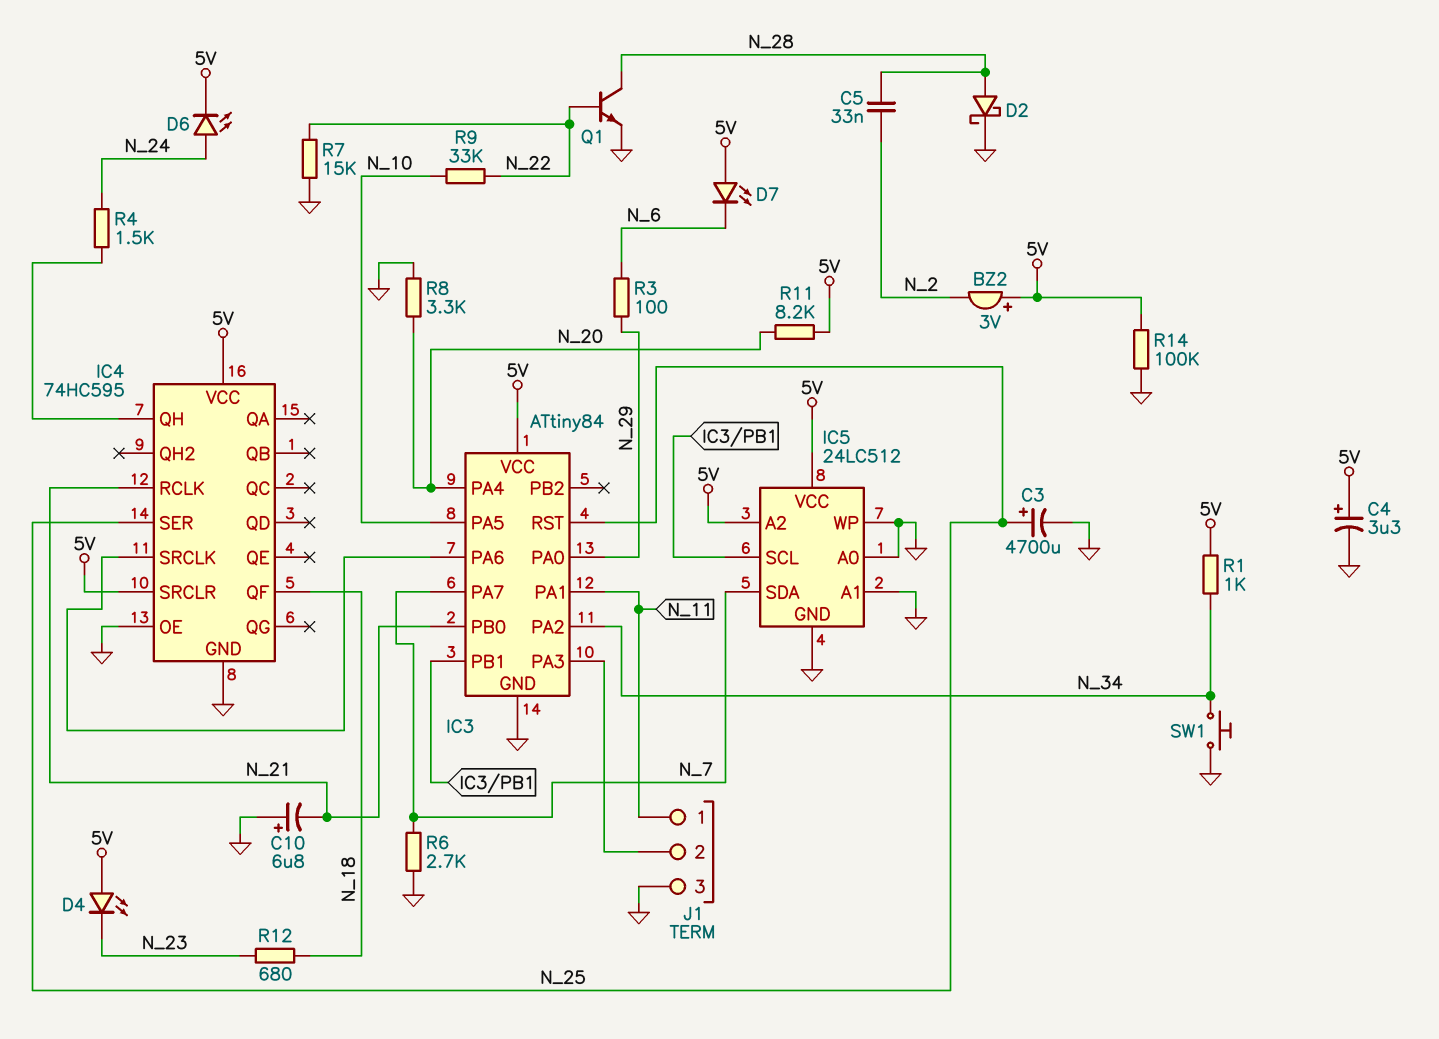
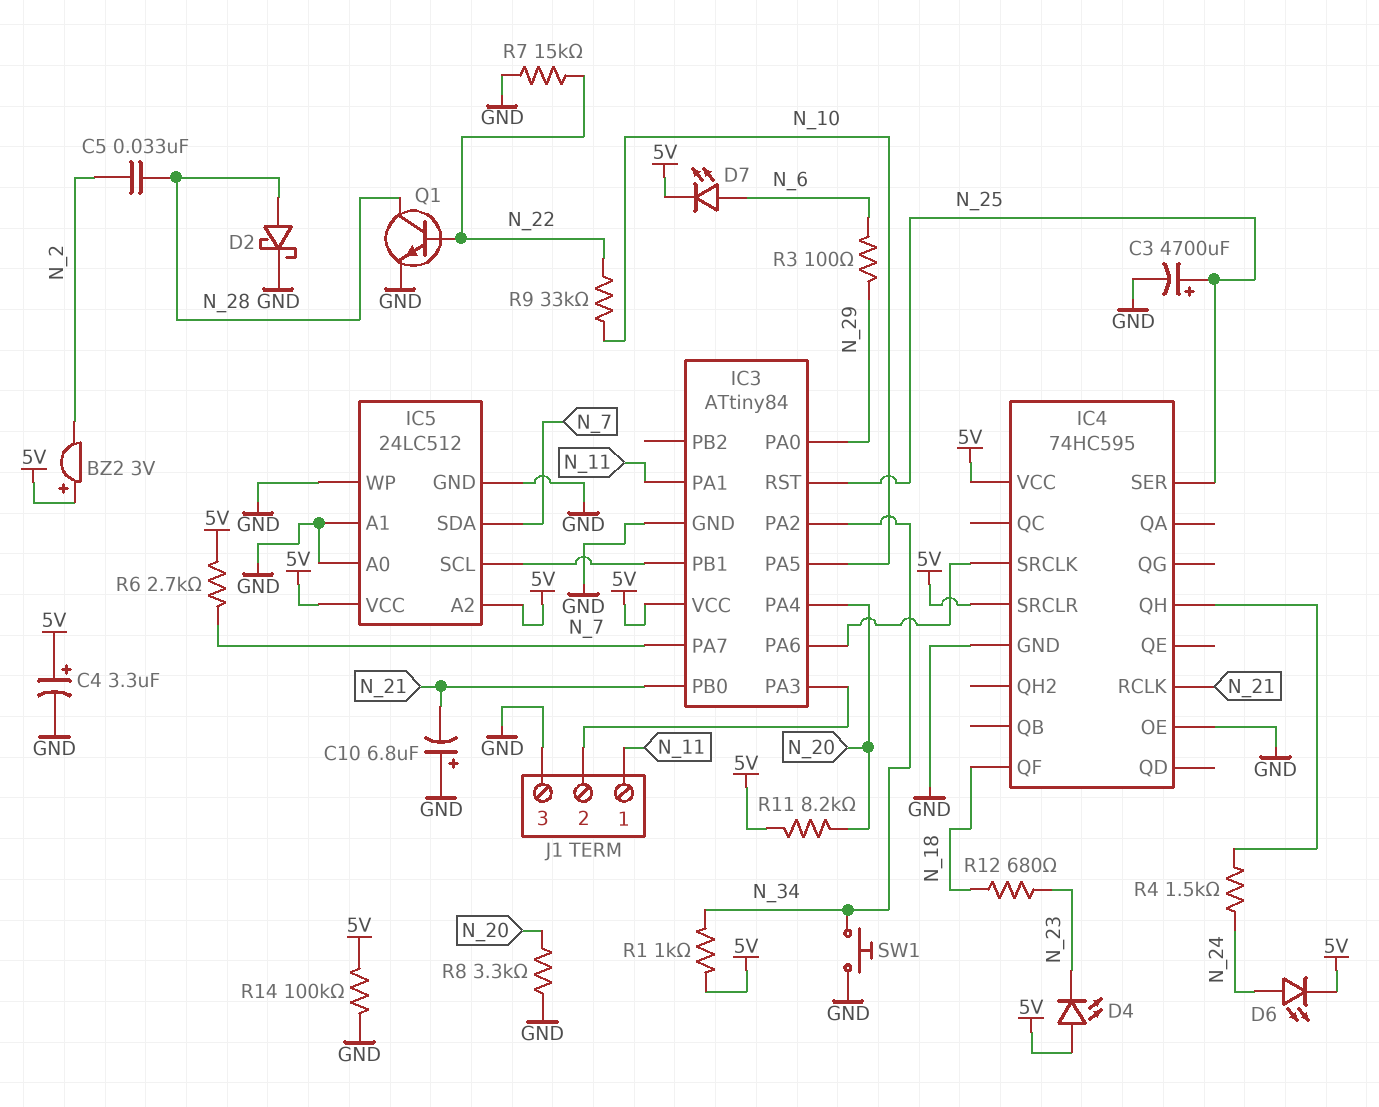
D7: LED (A 5V, K N_6) -> LED (A N_6, K 5V)
R6: 2.7k (GND, N_7) -> 2.7k (5V, N_7)

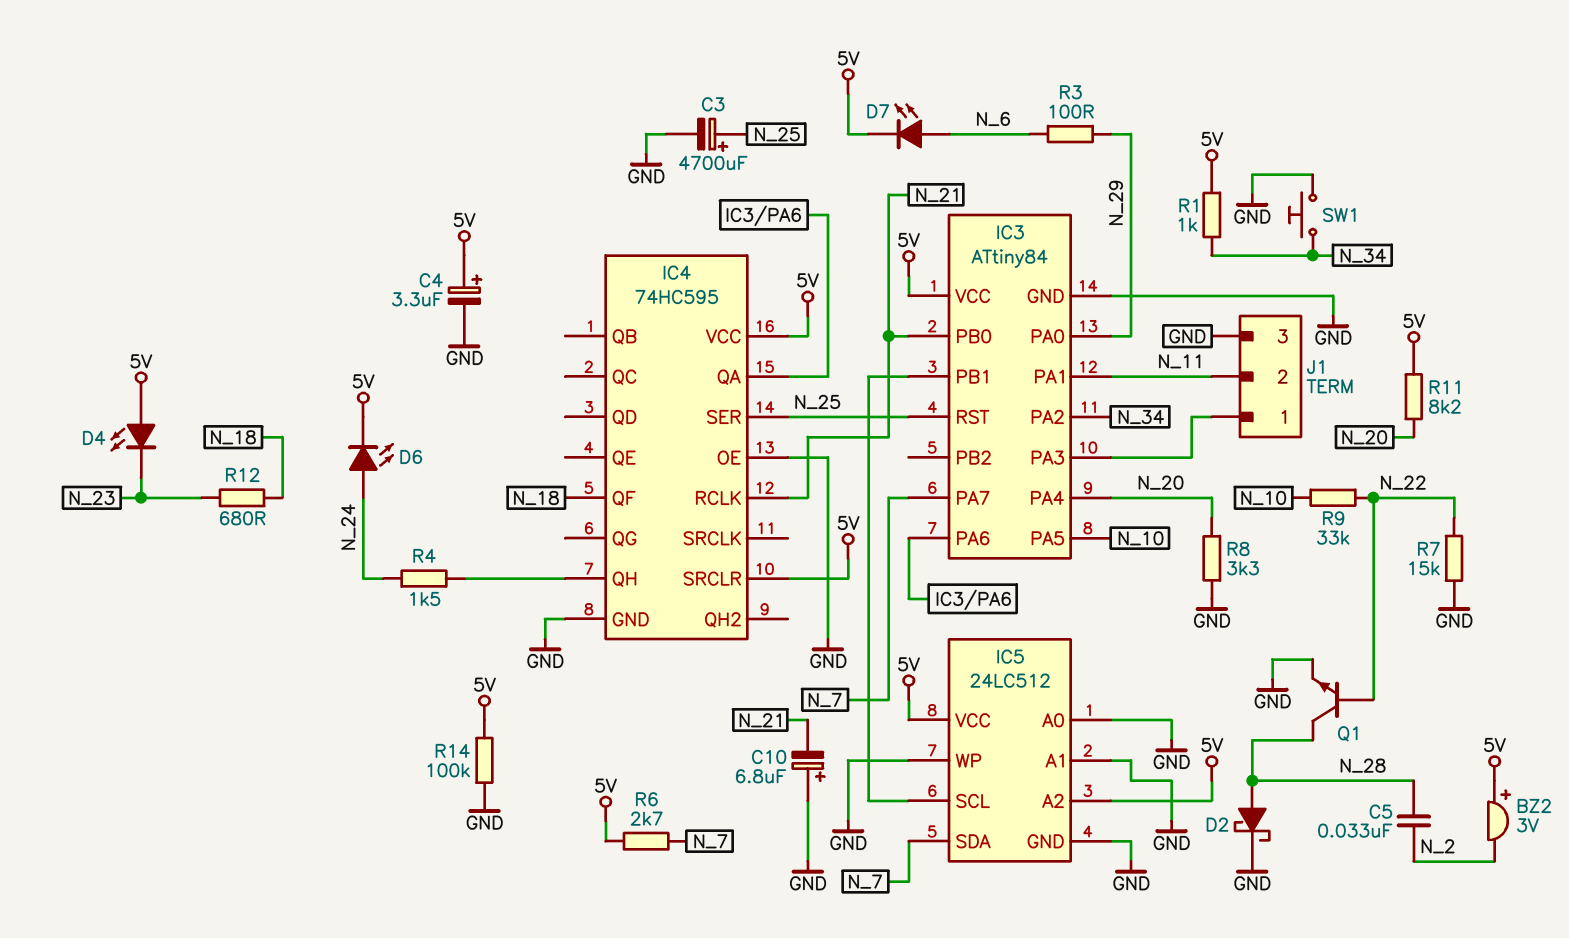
IC4 pin QA: none -> IC3/PA6
IC4 pin SRCLK: IC3/PA6 -> none
J1 pin 1: N_11 -> IC3/PA3
J1 pin 2: IC3/PA3 -> N_11

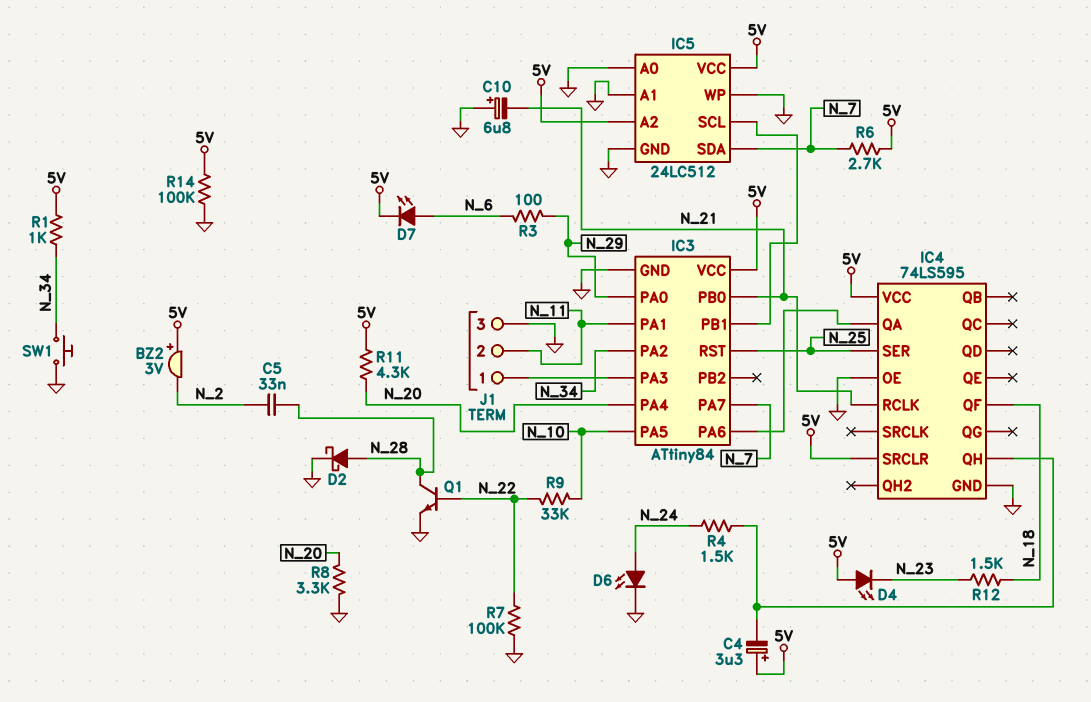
C3: 4700uF (plus N_25, minus GND) -> none
C4: 3.3uF (plus 5V, minus GND) -> 3.3uF (plus 5V, minus IC4/QH)
D6: LED (A N_24, K 5V) -> LED (A N_24, K GND)
IC4: 74HC595 -> 74LS595
R7: 15k (GND, N_22) -> 100k (GND, N_22)
R11: 8.2k (5V, N_20) -> 4.3k (5V, N_20)
R12: 680 (N_18, N_23) -> 1.5k (N_18, N_23)

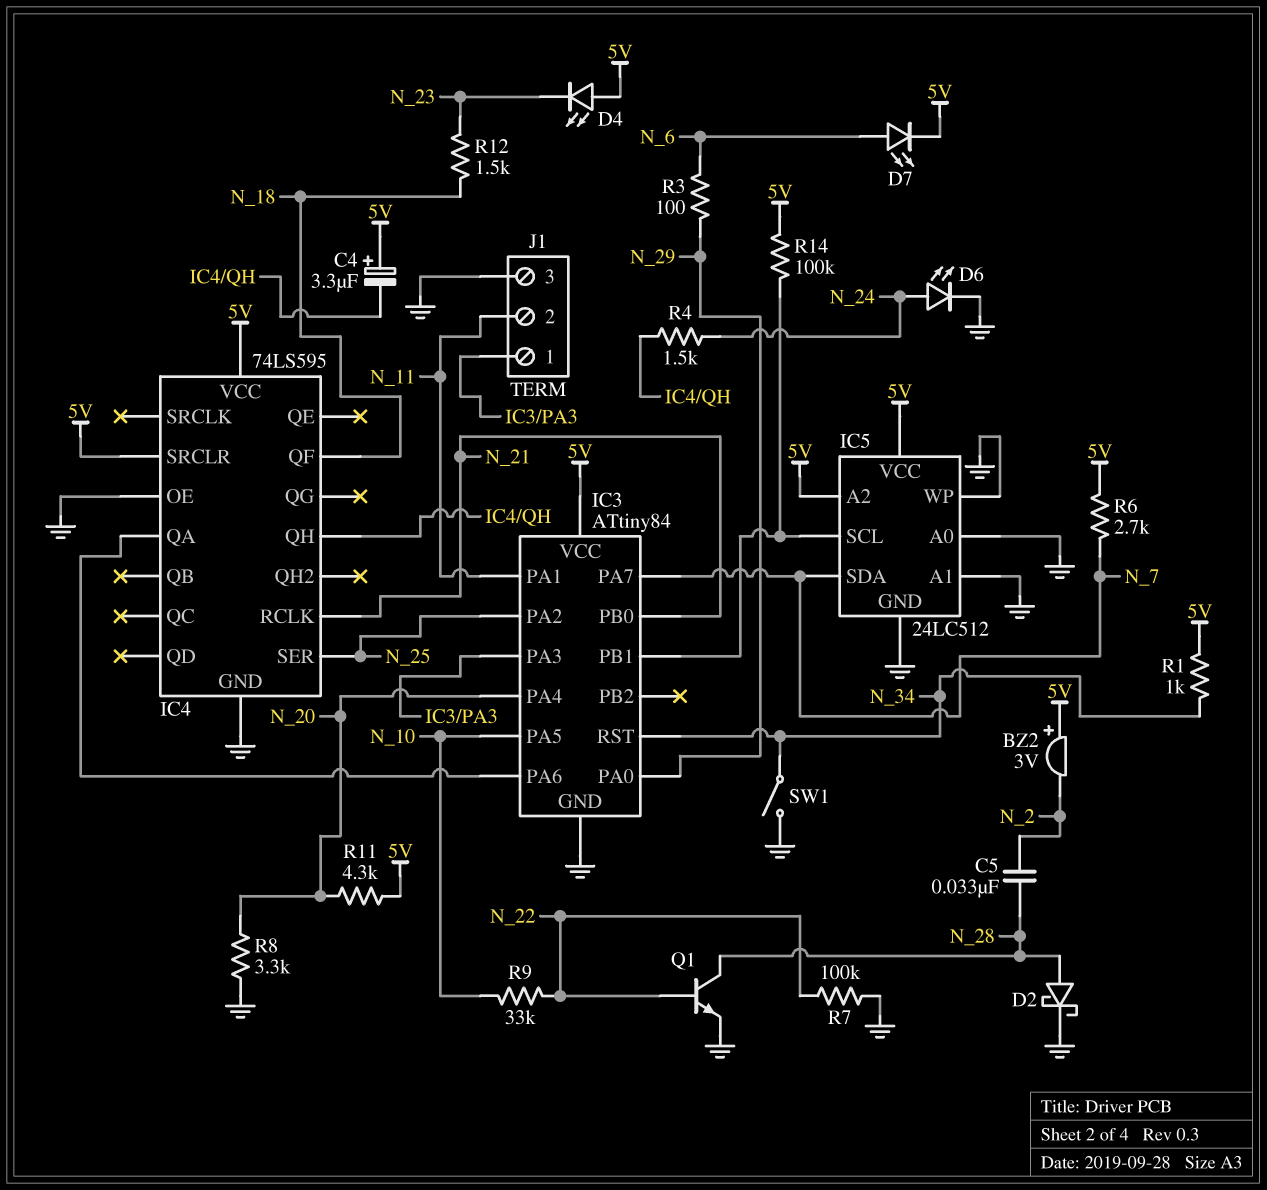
C10: 6.8uF (plus GND, minus N_21) -> none
IC3 pin PA2: N_34 -> N_25
IC3 pin RST: N_25 -> N_34
R14: 100k (5V, GND) -> 100k (5V, IC3/PB1)
SW1: button (GND, N_34) -> switch (GND, N_34)

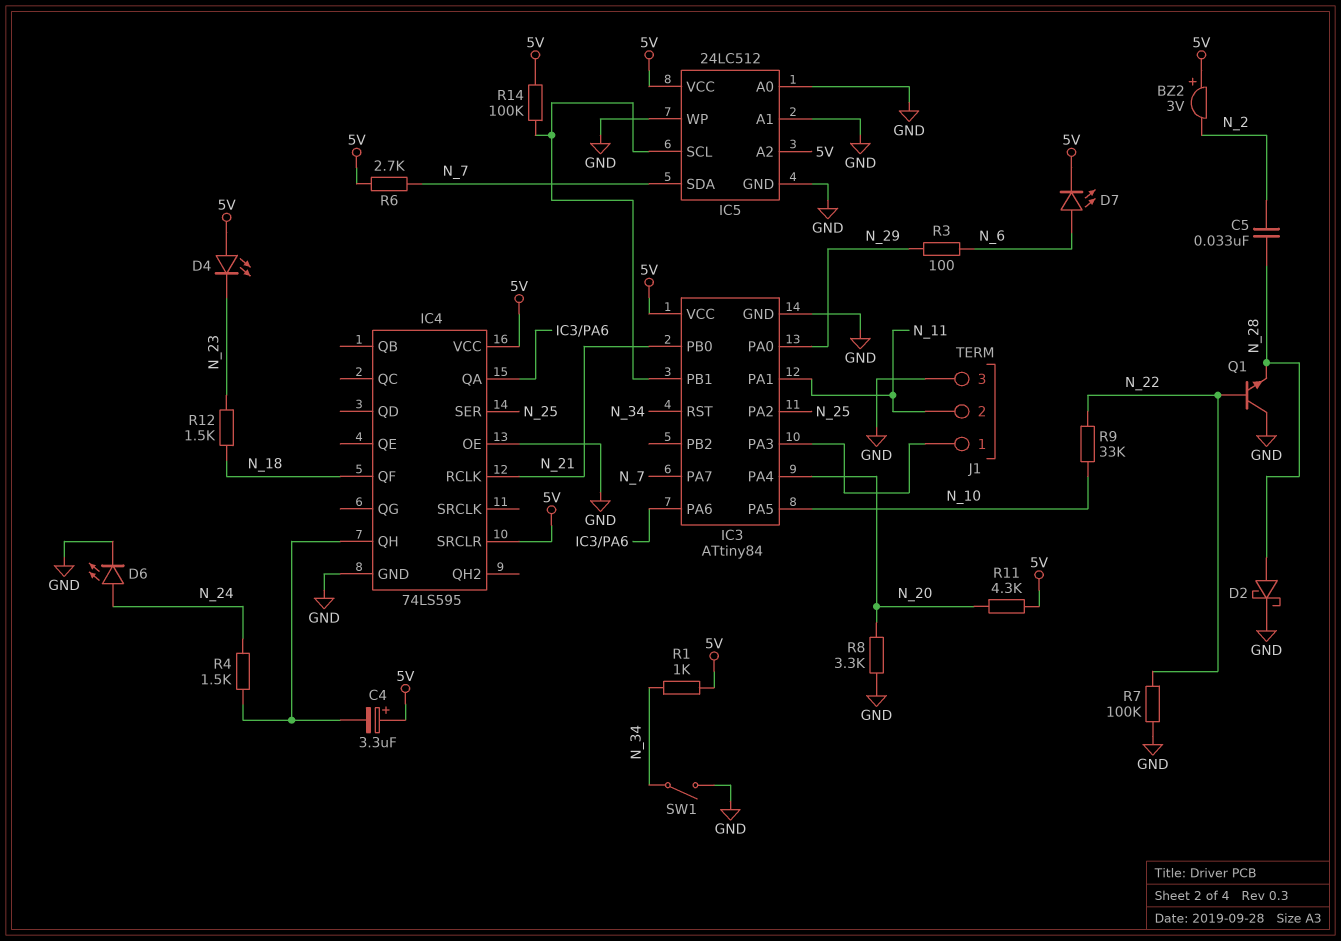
Q1: NPN (B N_22, C N_28, E GND) -> NPN (B N_22, C GND, E N_28)

